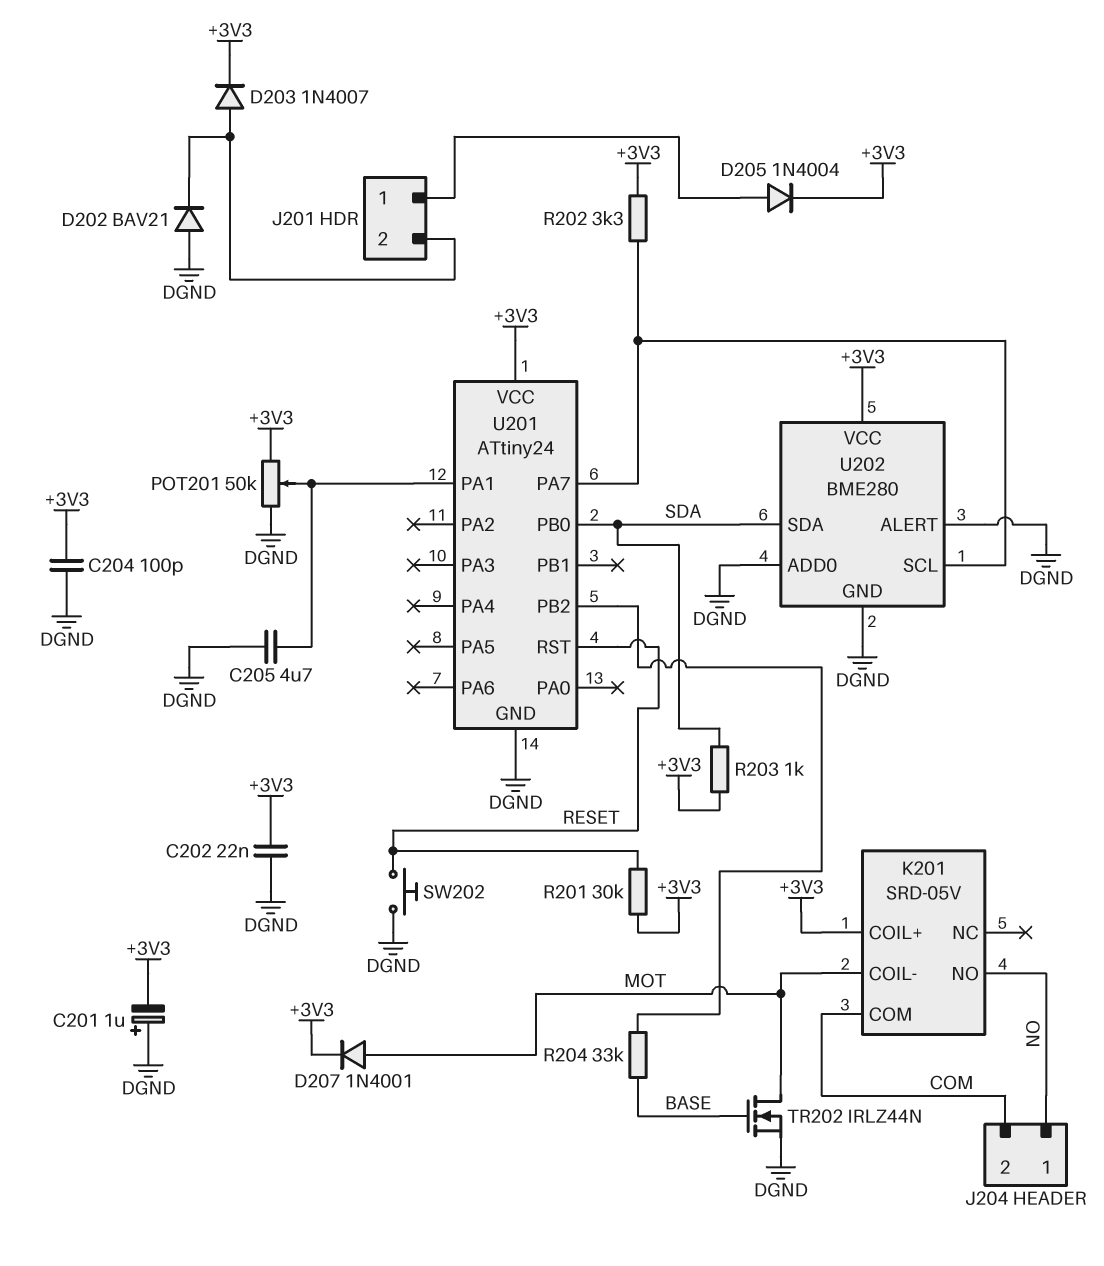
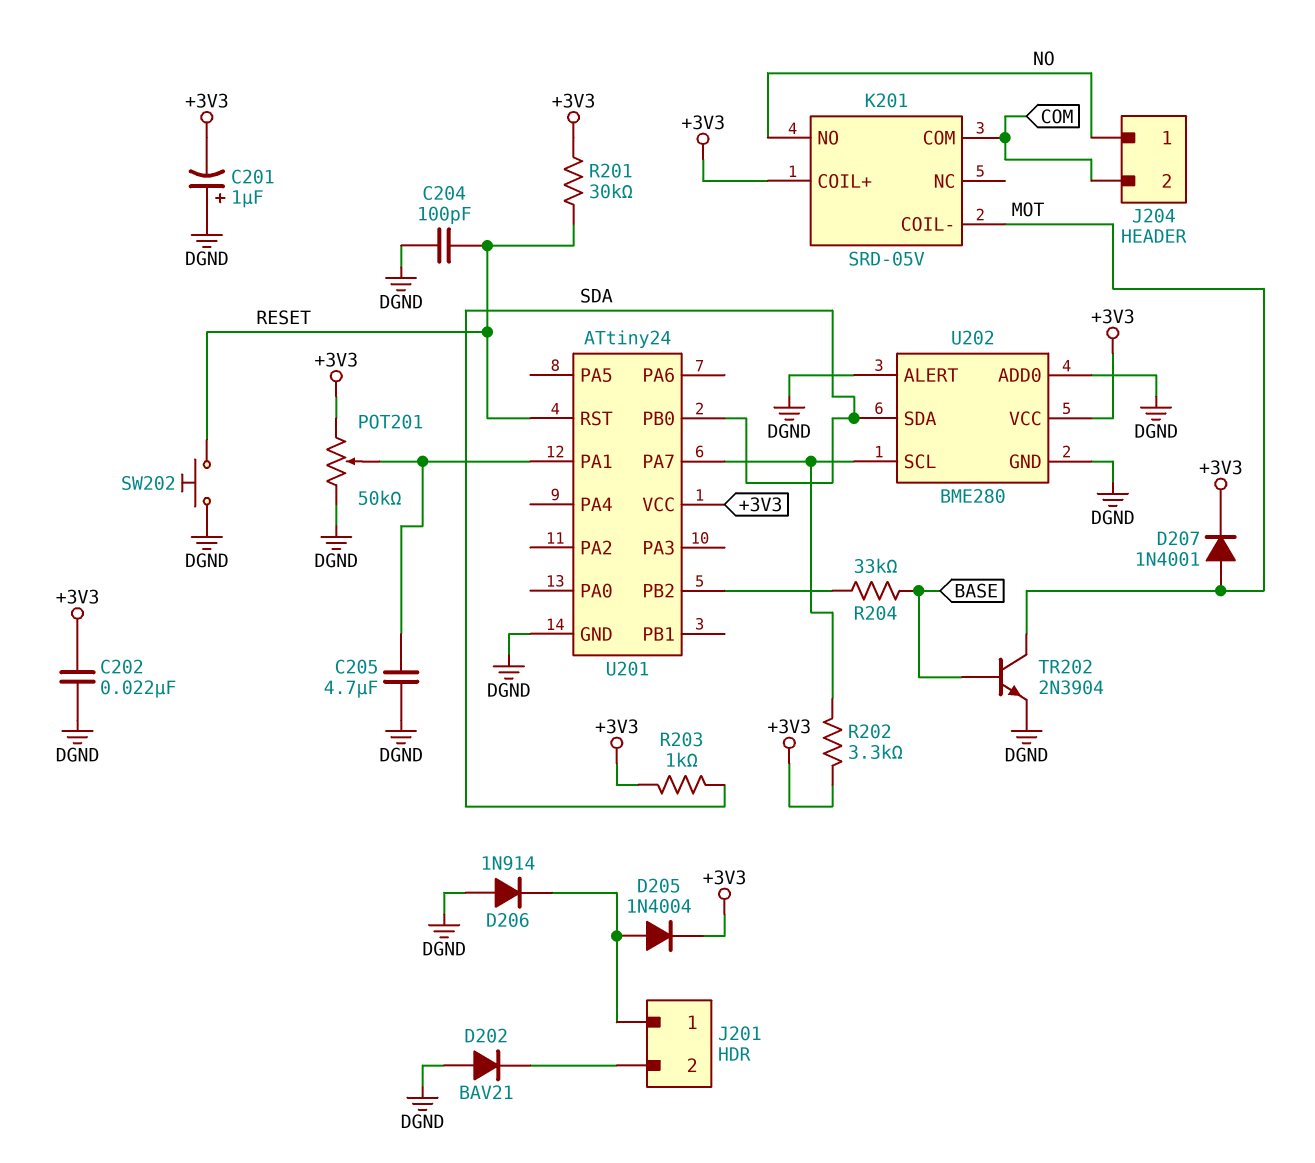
C204: 100pF (+3V3, DGND) -> 100pF (DGND, RESET)
D203: diode 1N4007 (A J201/2, K +3V3) -> none
D206: none -> diode 1N914 (A DGND, K J201/1)
TR202: NMOS IRLZ44N (G BASE, D MOT, S DGND) -> NPN 2N3904 (B BASE, C MOT, E DGND)

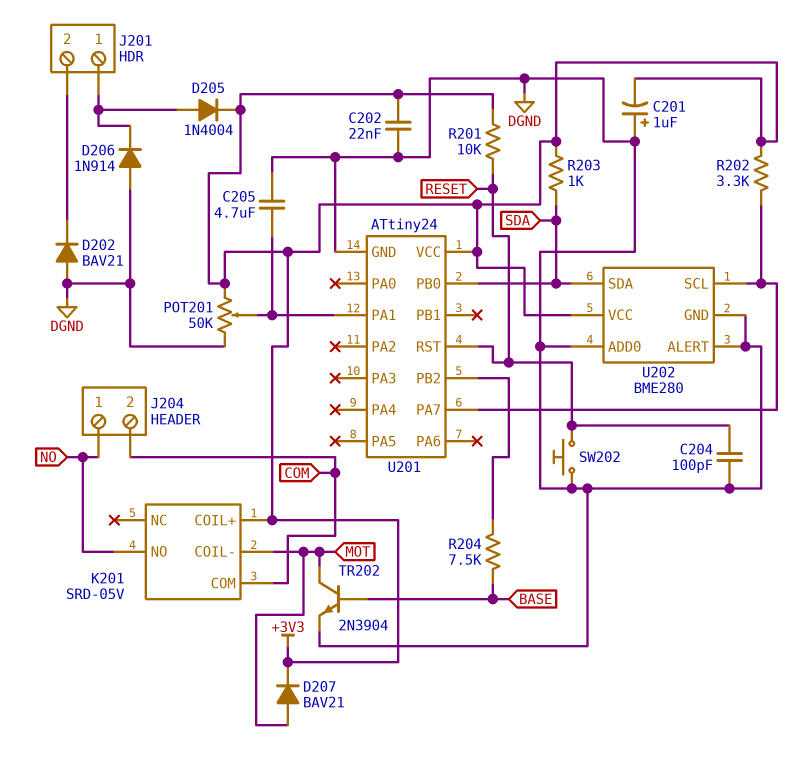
D207: diode 1N4001 (A MOT, K +3V3) -> diode BAV21 (A MOT, K +3V3)
R201: 30k (+3V3, RESET) -> 10k (+3V3, RESET)
R204: 33k (BASE, U201/PB2) -> 7.5k (BASE, U201/PB2)

